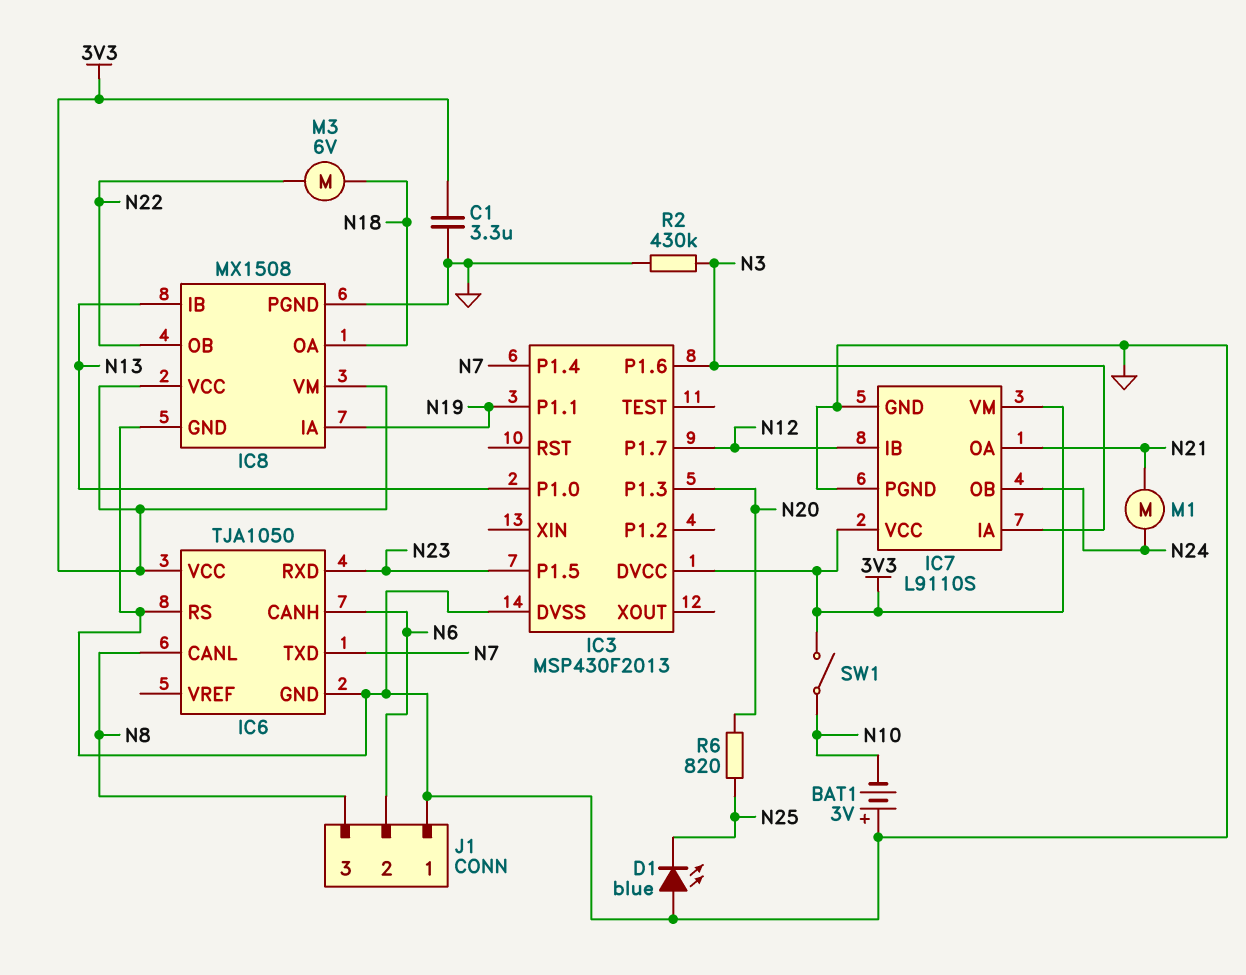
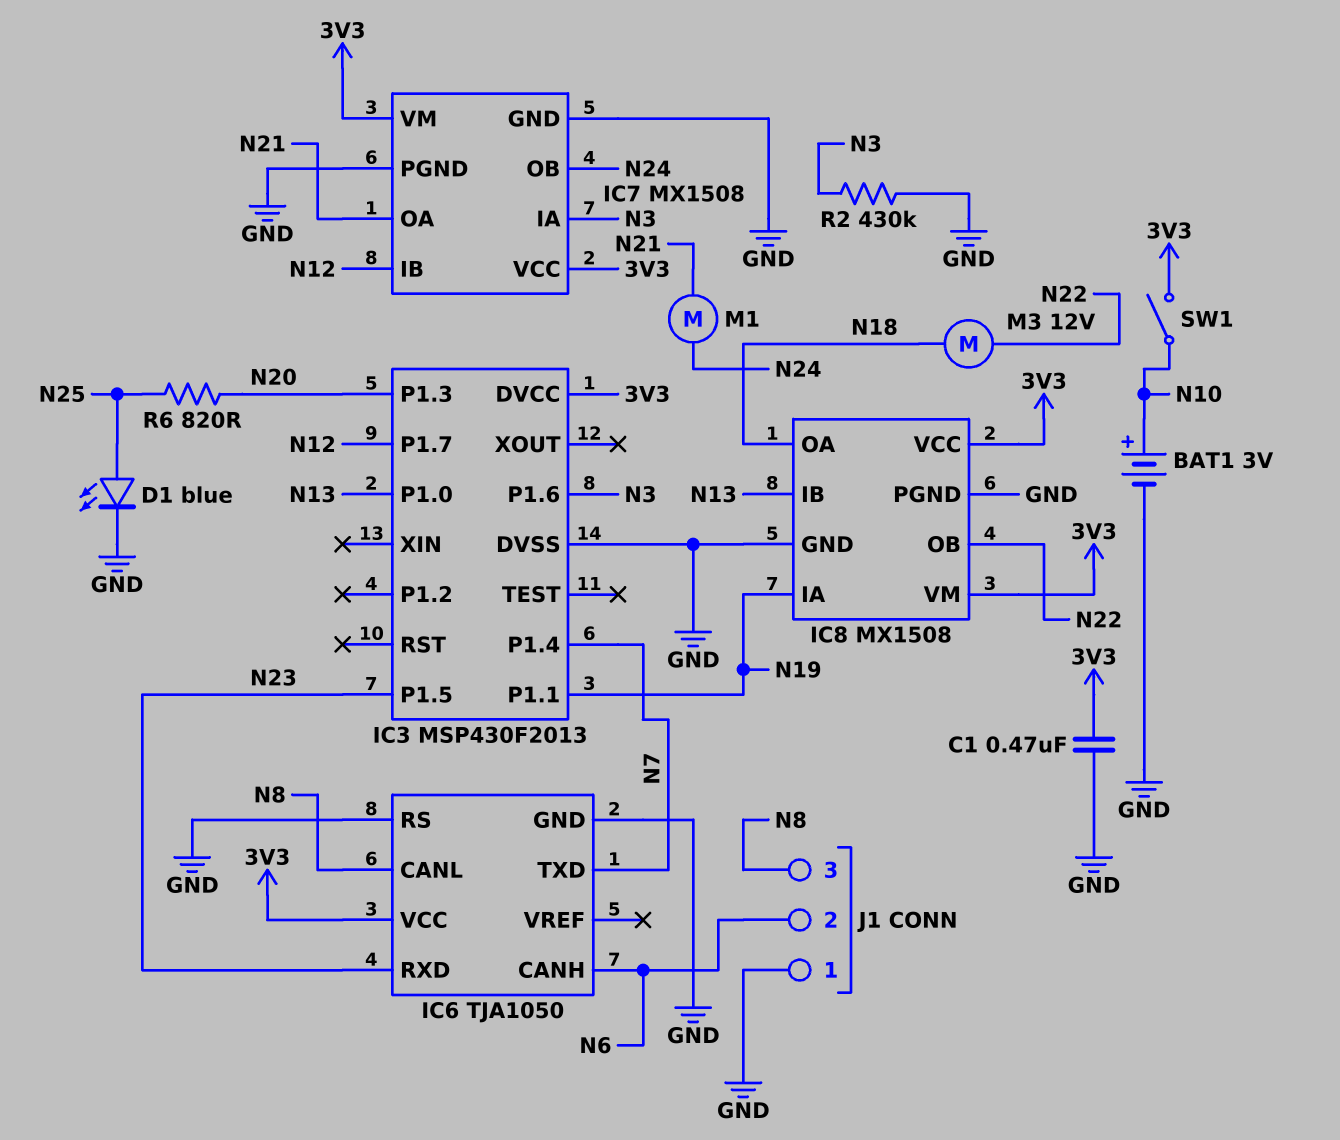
BAT1: 3V (plus GND, minus N10) -> 3V (plus N10, minus GND)
C1: 3.3uF (3V3, GND) -> 470nF (3V3, GND)
D1: LED blue (A GND, K N25) -> LED blue (A N25, K GND)
IC7: L9110S -> MX1508
M3: motor 6V (N18, N22) -> motor 12V (N18, N22)

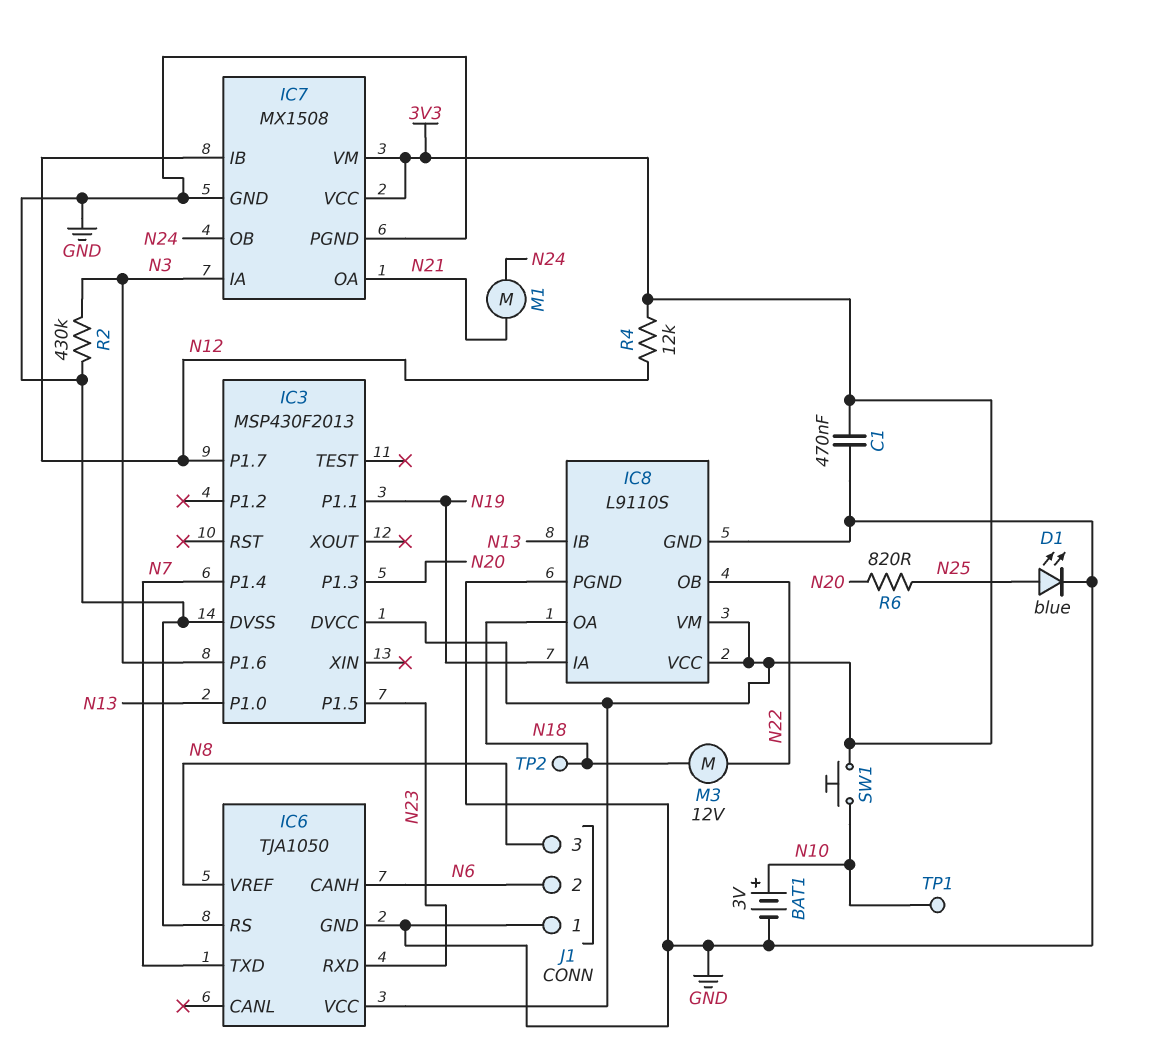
IC6 pin CANL: N8 -> none
IC6 pin VREF: none -> N8
IC8: MX1508 -> L9110S
R4: none -> 12k (3V3, N12)
SW1: switch (3V3, N10) -> button (3V3, N10)
TP1: none -> test point (N10)
TP2: none -> test point (N18)

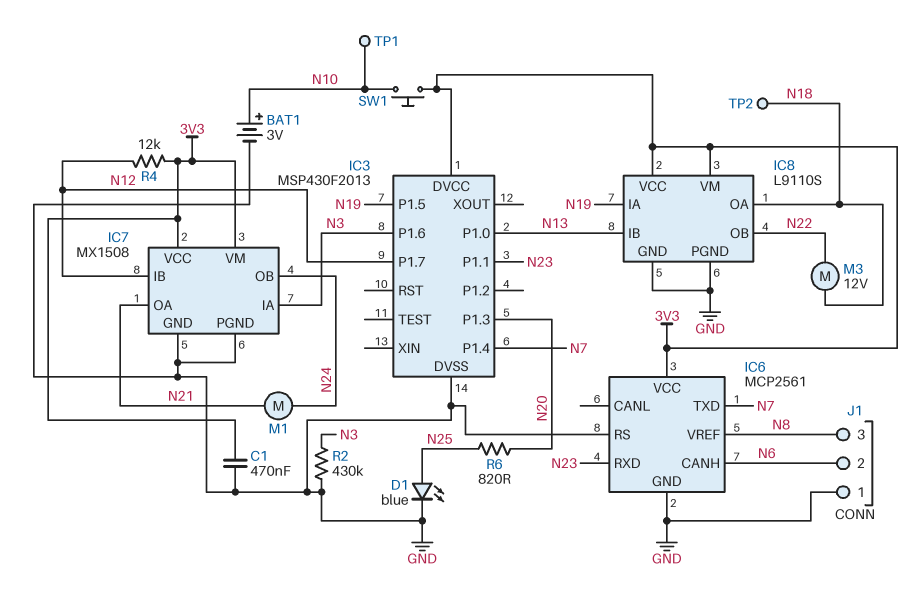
IC3 pin P1.1: N19 -> N23
IC3 pin P1.5: N23 -> N19
IC6: TJA1050 -> MCP2561

